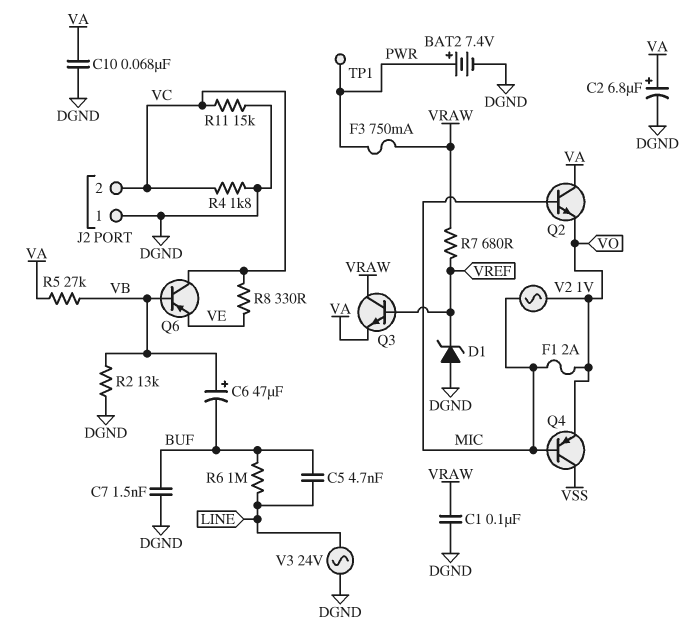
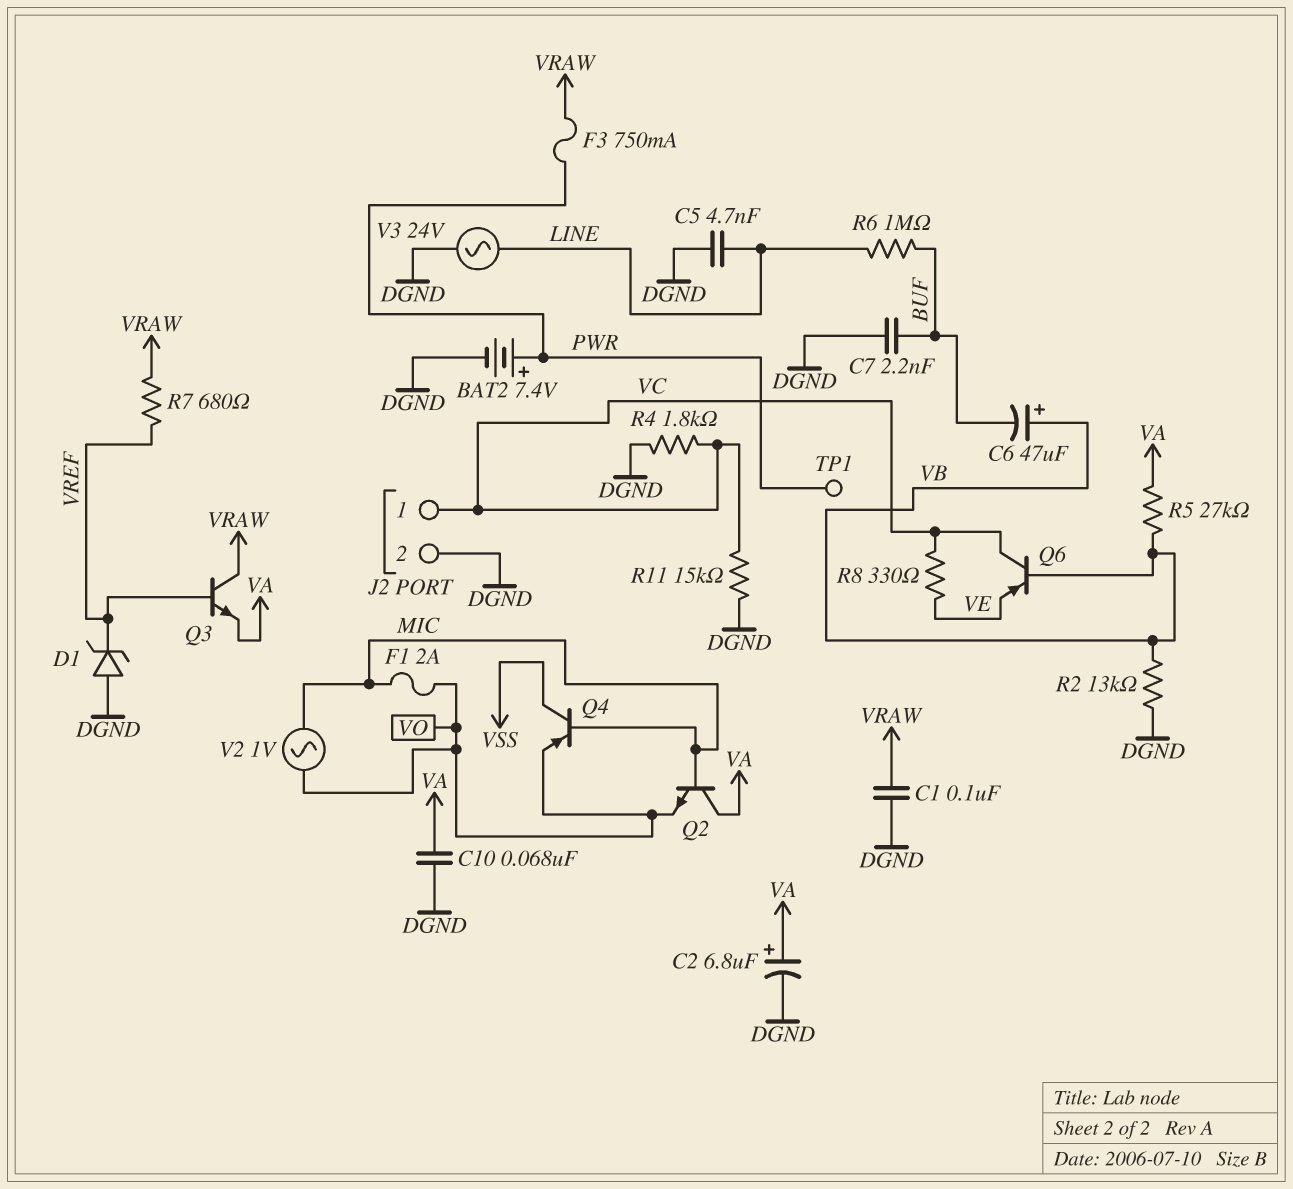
C5: 4.7nF (BUF, LINE) -> 4.7nF (DGND, LINE)
C7: 1.5nF (BUF, DGND) -> 2.2nF (BUF, DGND)
J2 pin 1: DGND -> VC
J2 pin 2: VC -> DGND

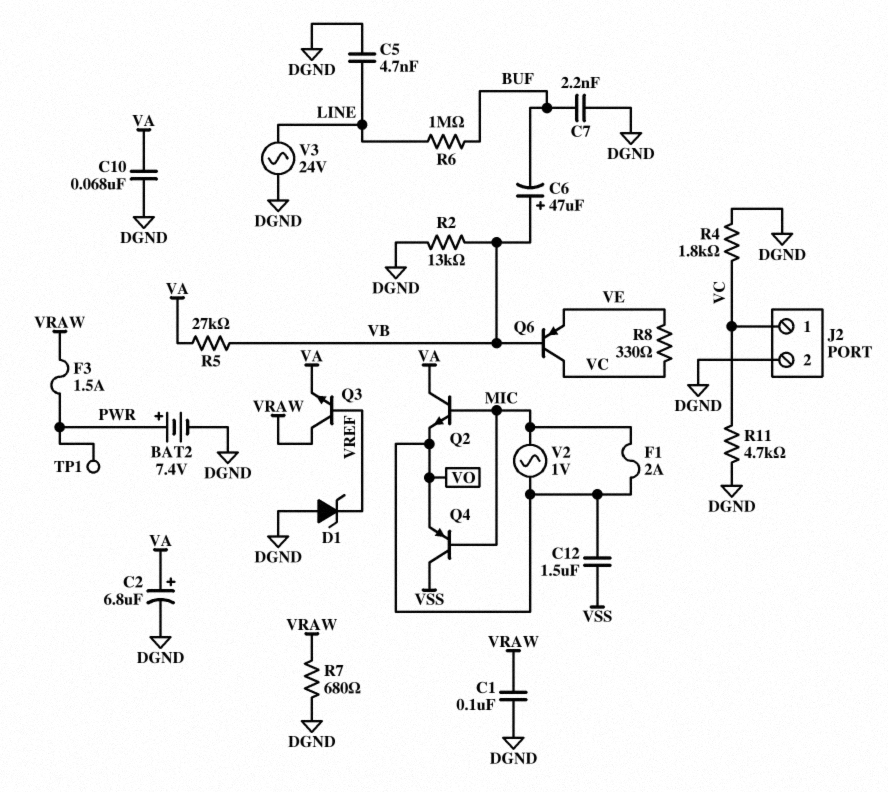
C12: none -> 1.5uF (VO, VSS)
F3: 750mA (PWR, VRAW) -> 1.5A (PWR, VRAW)
R7: 680 (VRAW, VREF) -> 680 (DGND, VRAW)
R11: 15k (DGND, VC) -> 4.7k (DGND, VC)

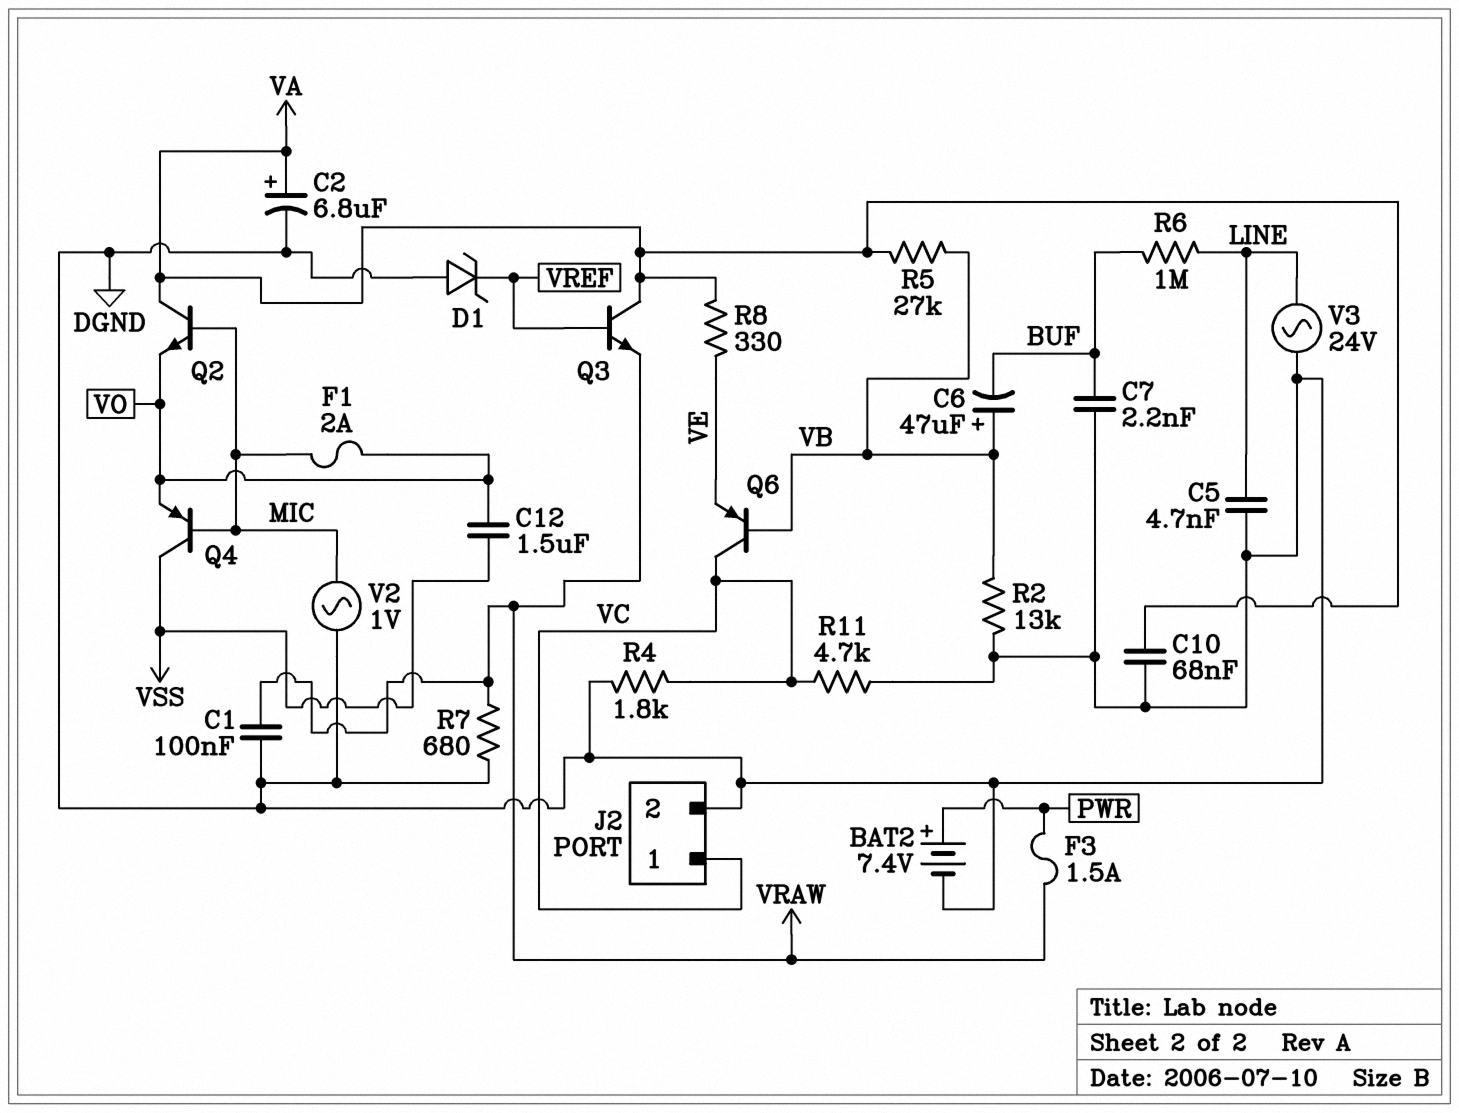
Q3: NPN (B VREF, C VRAW, E VA) -> NPN (B VREF, C VA, E VRAW)
R8: 330 (VC, VE) -> 330 (VA, VE)
TP1: test point (PWR) -> none
V2: AC 1V (MIC, VO) -> AC 1V (DGND, MIC)

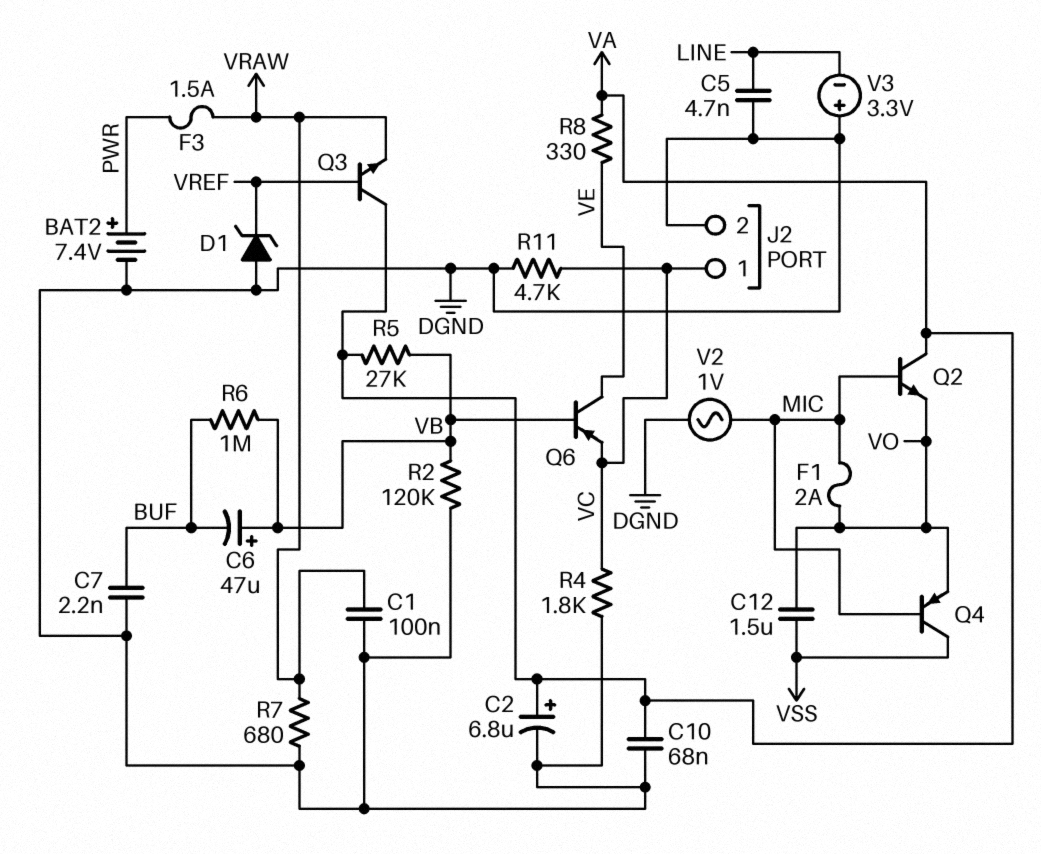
Q6: PNP (B VB, C VC, E VE) -> PNP (B VB, C VE, E VC)
R2: 13k (DGND, VB) -> 120k (DGND, VB)
R6: 1M (BUF, LINE) -> 1M (BUF, VB)
V3: AC 24V (DGND, LINE) -> 3.3V (plus DGND, minus LINE)

